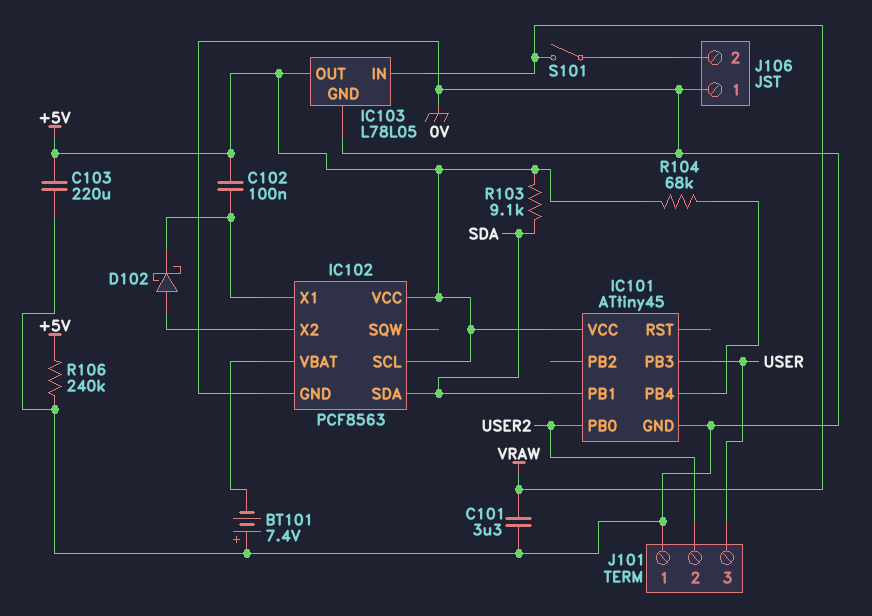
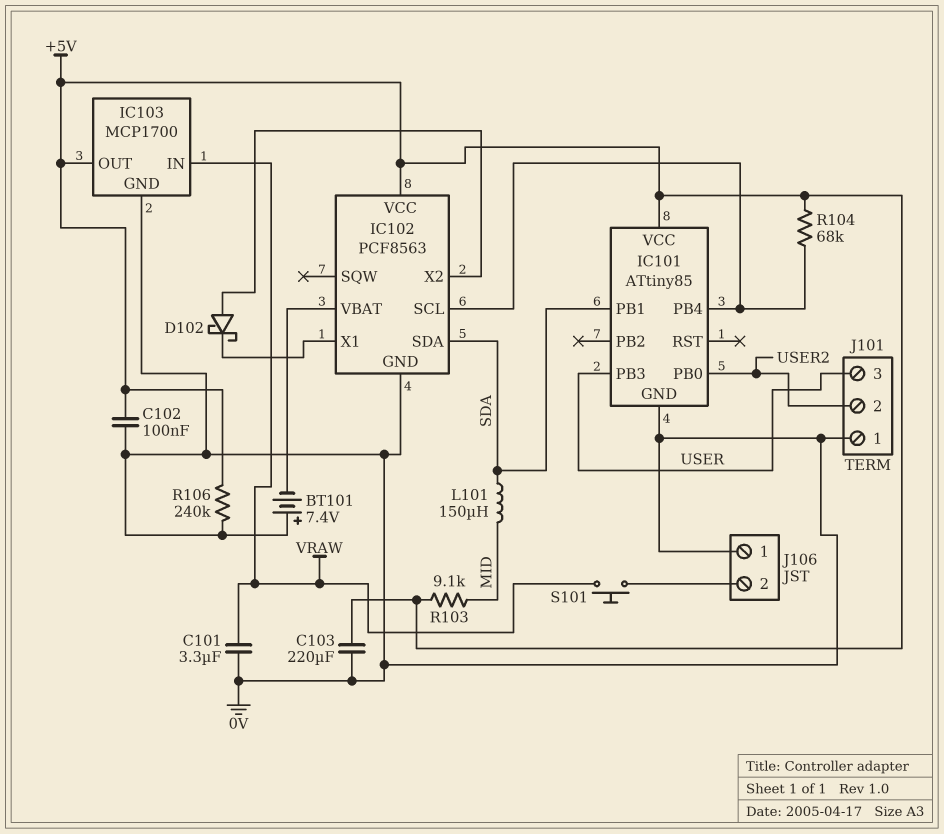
C102: 100nF (+5V, IC102/X1) -> 100nF (+5V, 0V)
IC101: ATtiny45 -> ATtiny85
IC102 pin SCL: +5V -> IC101/PB4
IC103: L78L05 -> MCP1700
L101: none -> 150uH (MID, SDA)
R103: 9.1k (+5V, SDA) -> 9.1k (+5V, MID)
S101: switch (J106/2, VRAW) -> button (J106/2, VRAW)

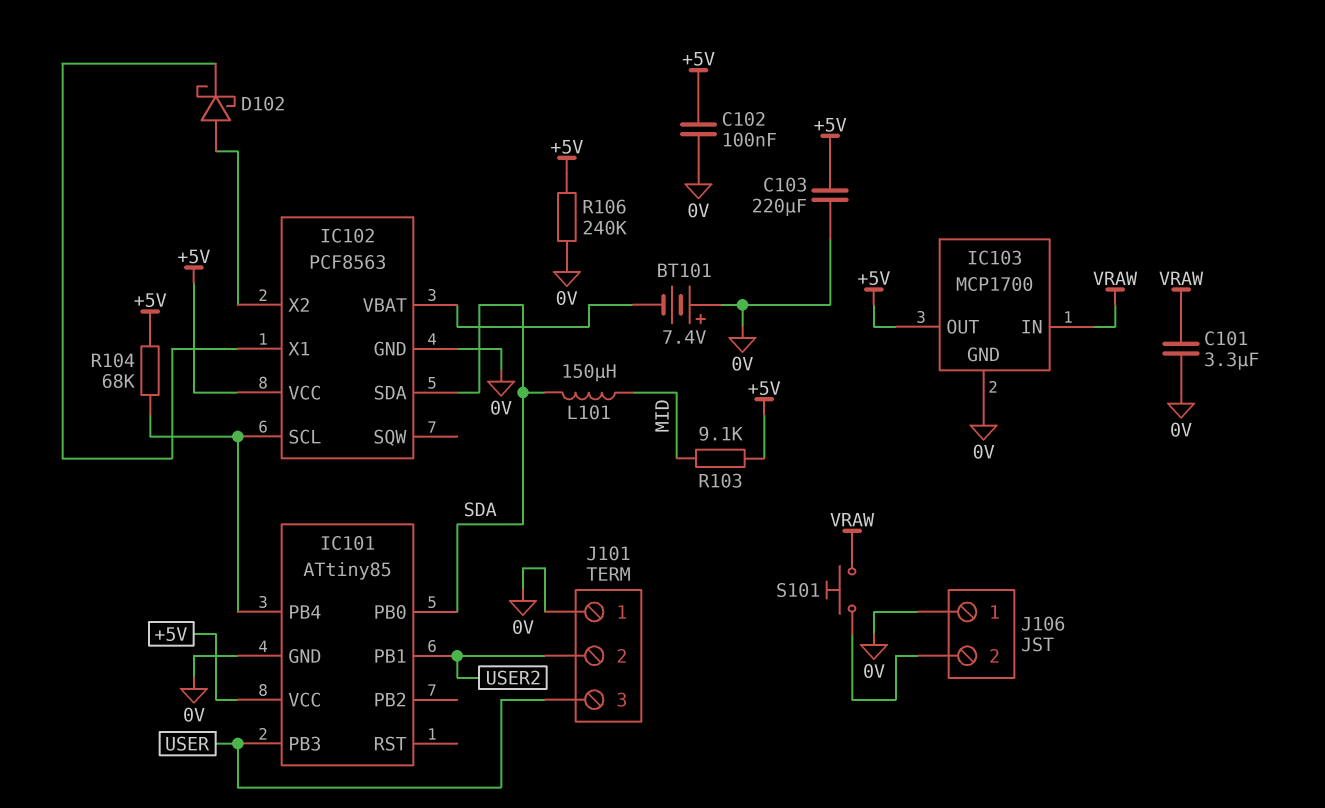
IC101 pin PB0: USER2 -> SDA
IC101 pin PB1: SDA -> USER2

